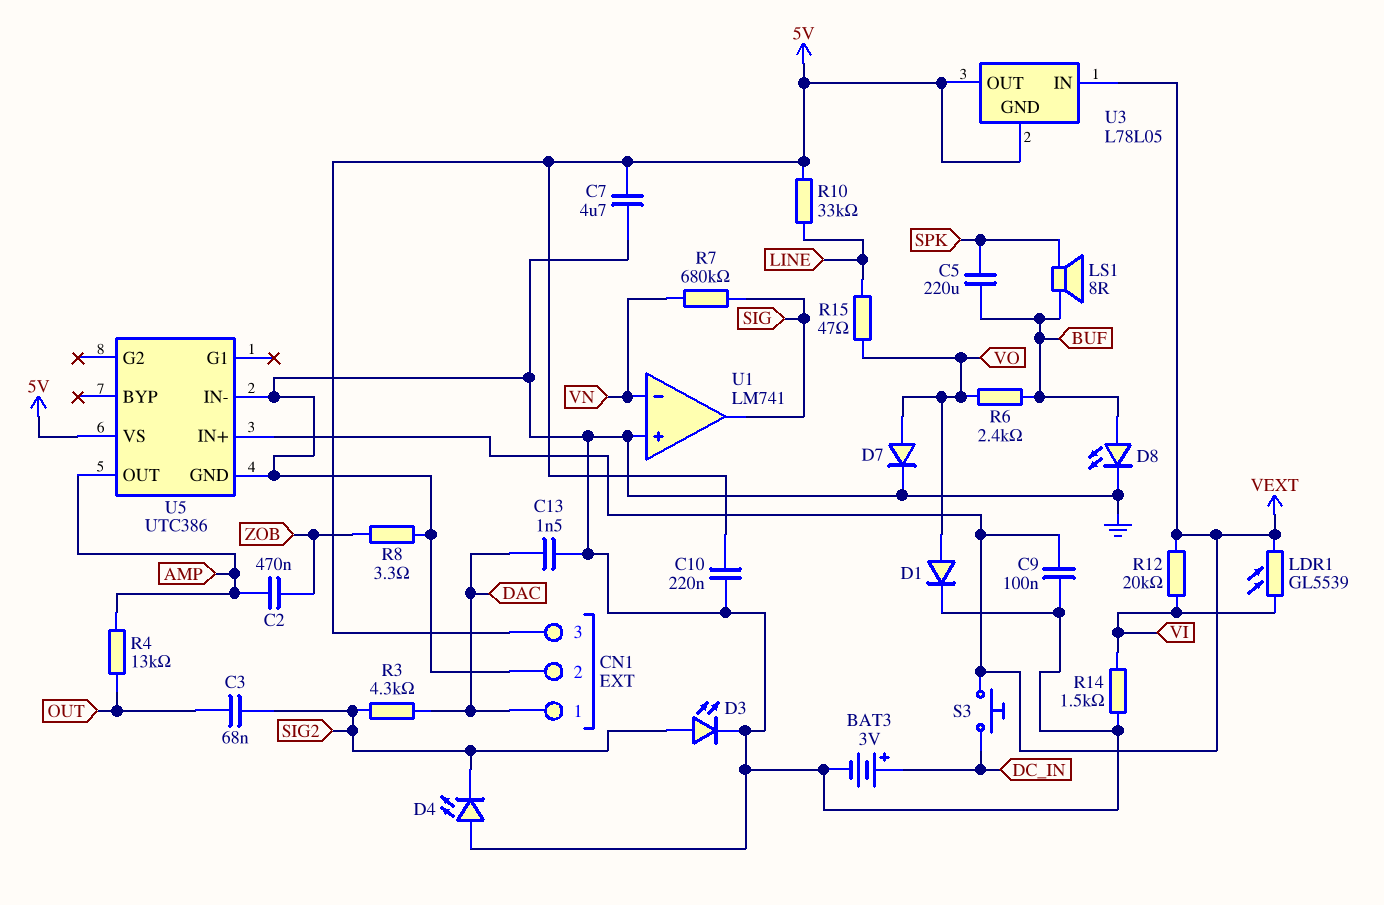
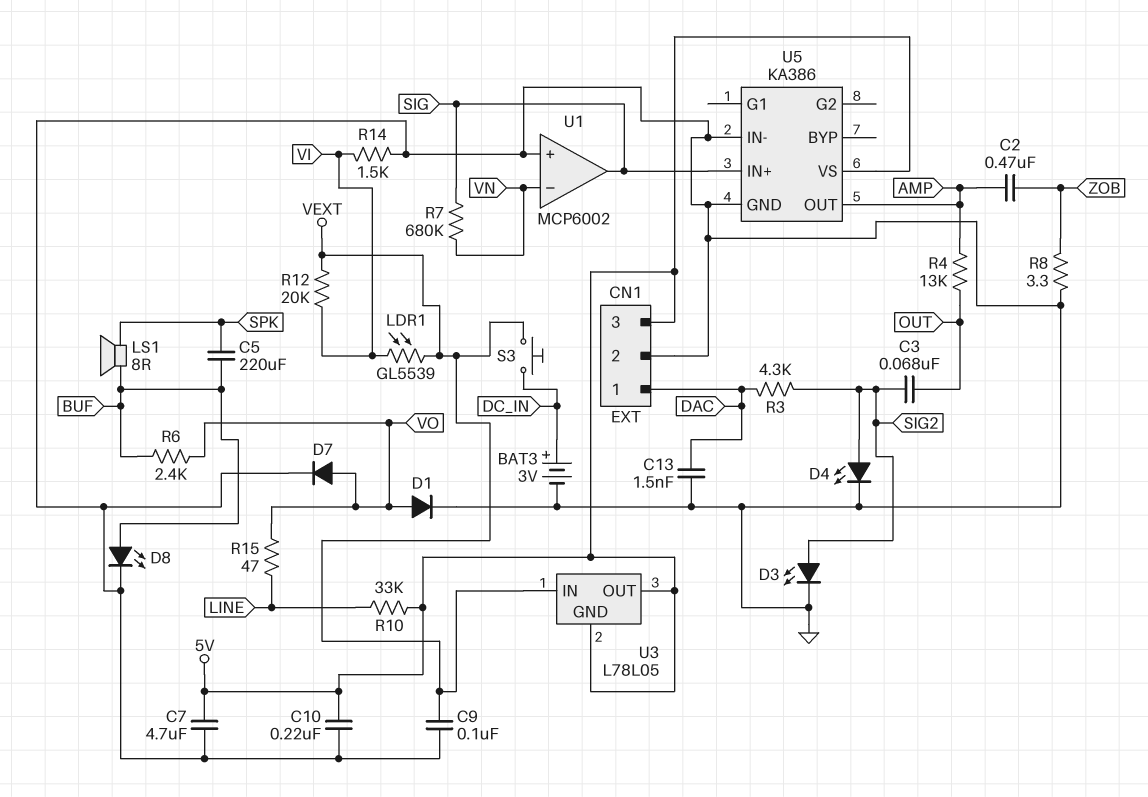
D4: LED (A GND, K SIG2) -> LED (A SIG2, K GND)
U1: LM741 -> MCP6002
U5: UTC386 -> KA386
U5 pin IN+: VEXT -> SIG

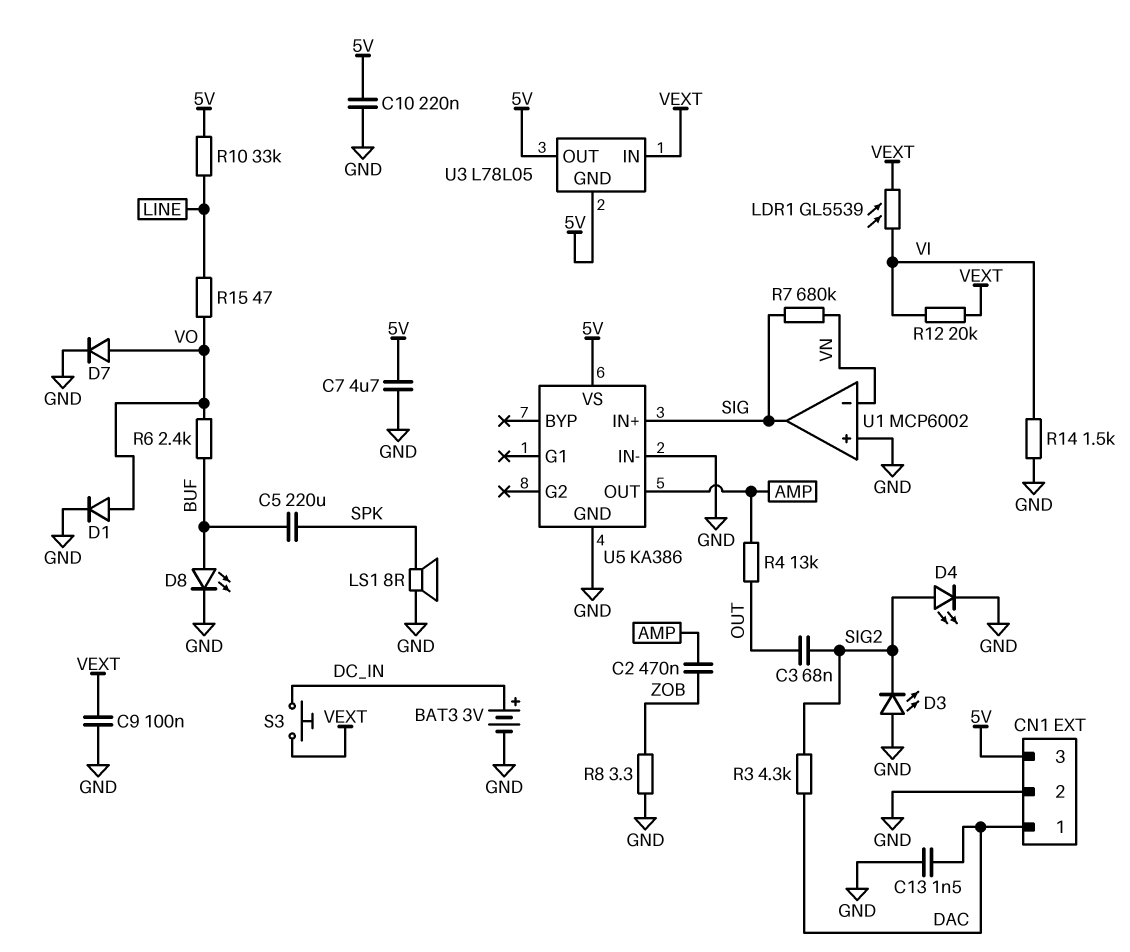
D3: LED (A SIG2, K GND) -> LED (A GND, K SIG2)
LS1: speaker 8R (BUF, SPK) -> speaker 8R (GND, SPK)

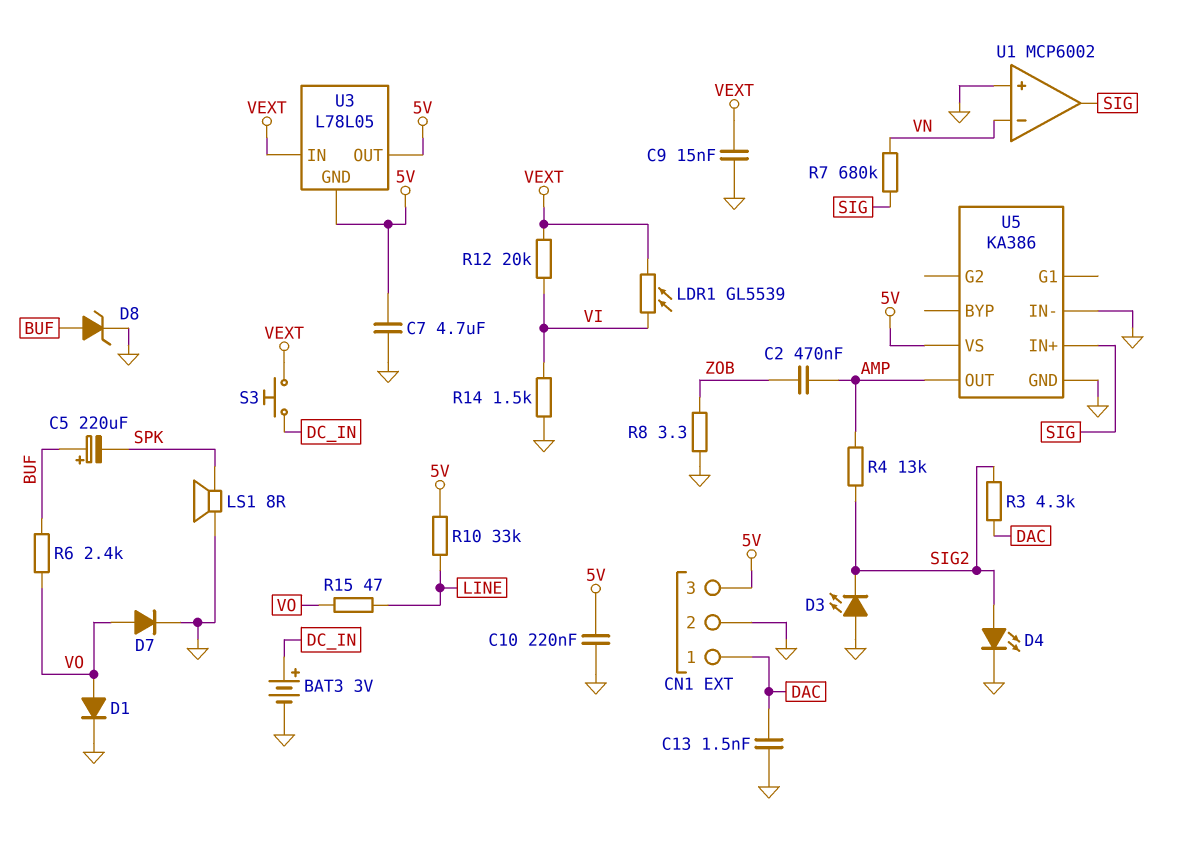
C3: 68nF (OUT, SIG2) -> none
C5: 220uF (BUF, SPK) -> 220uF (plus BUF, minus SPK)
C9: 100nF (GND, VEXT) -> 15nF (GND, VEXT)
D8: LED (A BUF, K GND) -> zener (A BUF, K GND)
R4: 13k (AMP, OUT) -> 13k (AMP, SIG2)

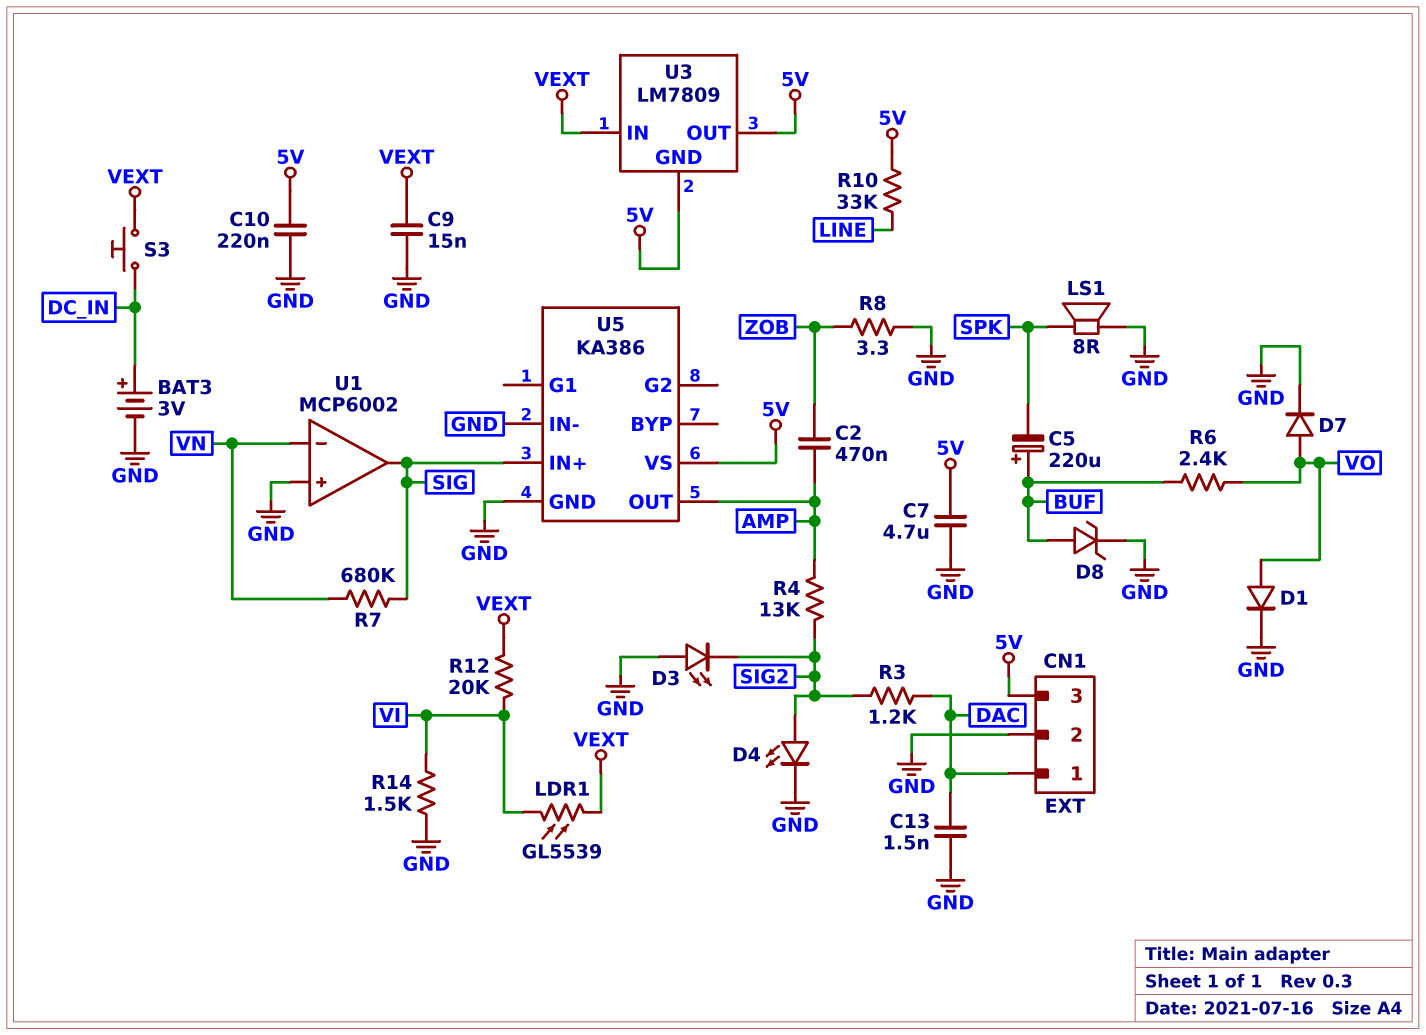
R3: 4.3k (DAC, SIG2) -> 1.2k (DAC, SIG2)
R15: 47 (LINE, VO) -> none
U3: L78L05 -> LM7809

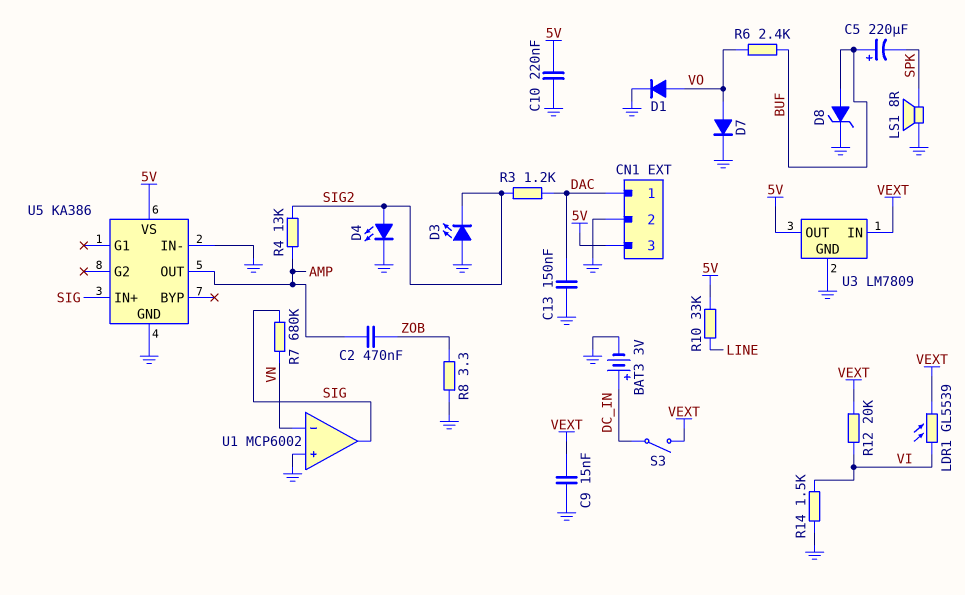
C7: 4.7uF (5V, GND) -> none
C13: 1.5nF (DAC, GND) -> 150nF (DAC, GND)
S3: button (DC_IN, VEXT) -> switch (DC_IN, VEXT)
U3 pin GND: 5V -> GND

